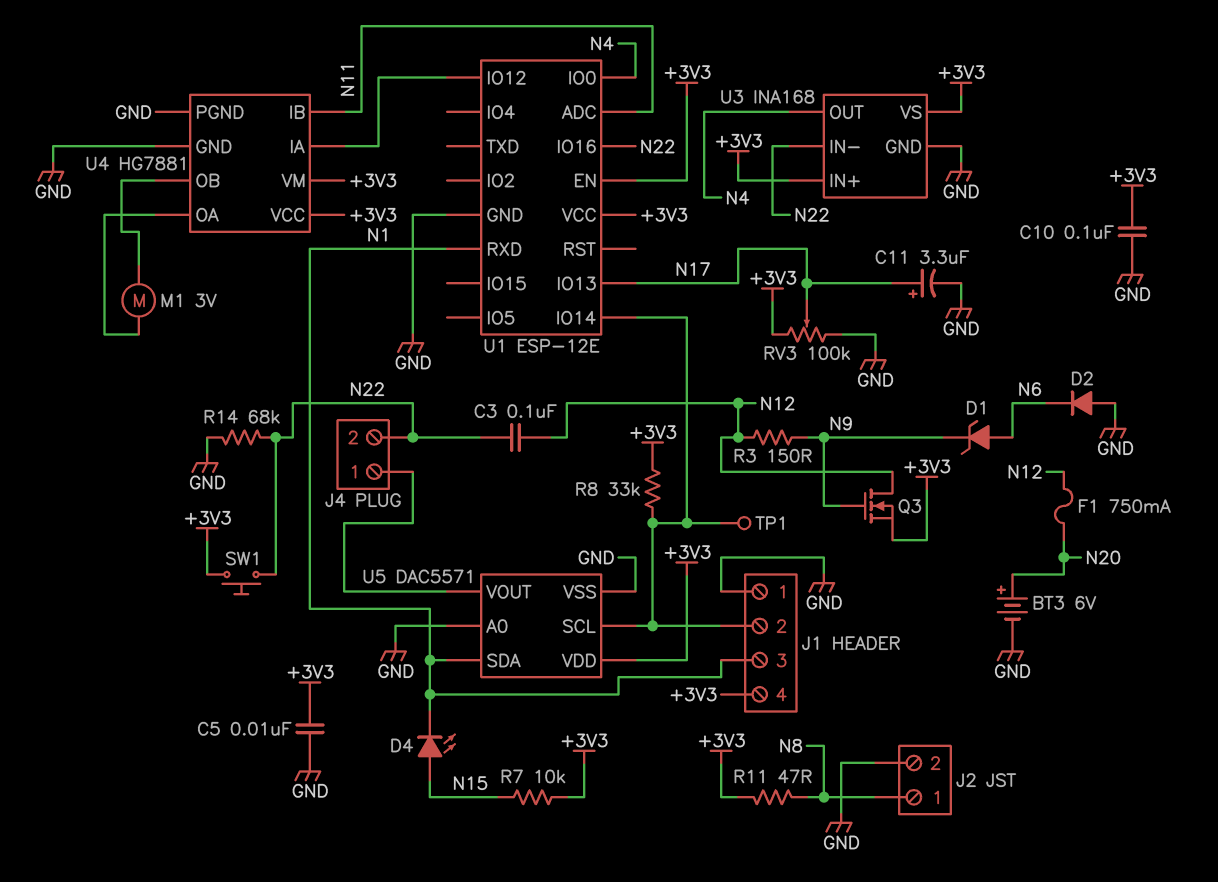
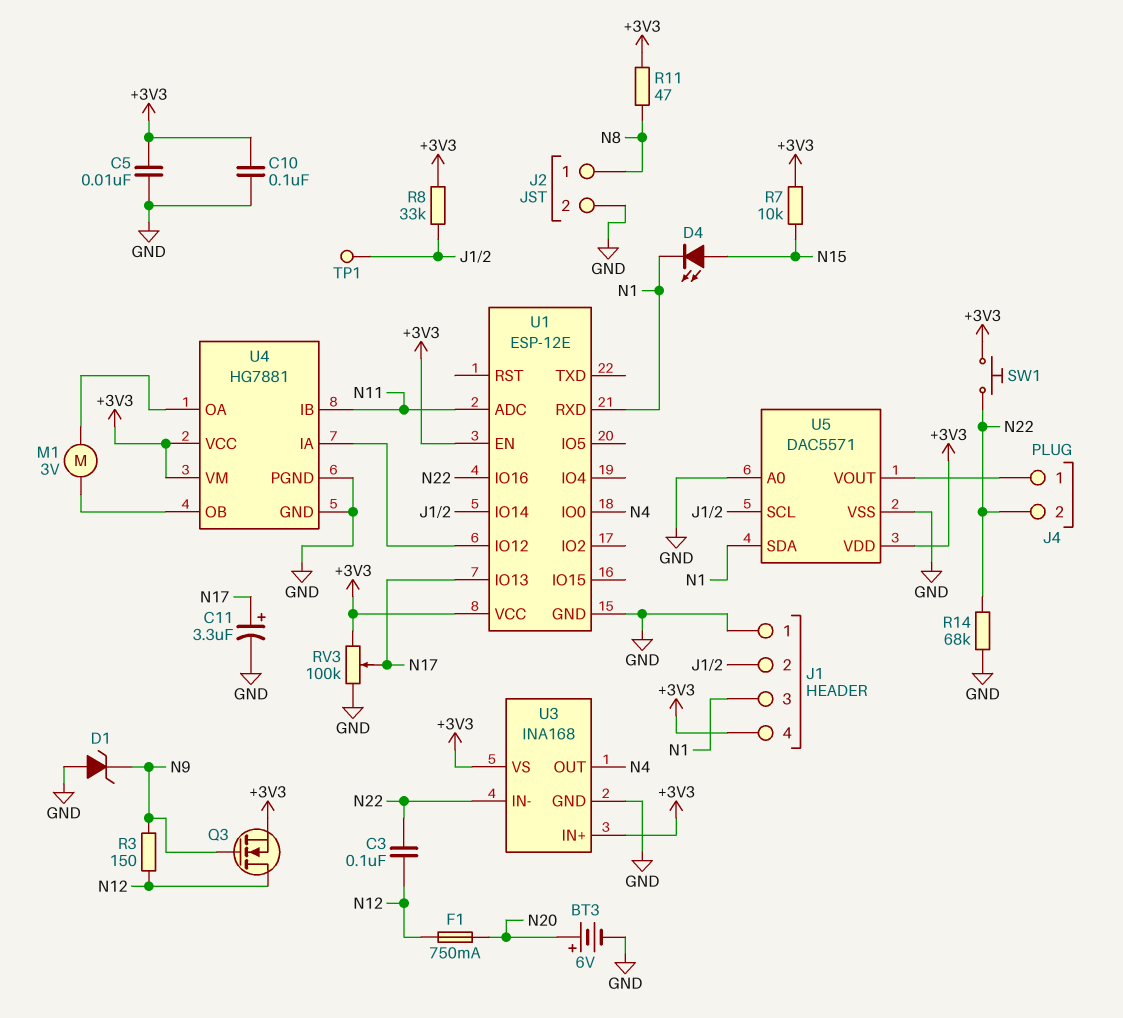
D1: zener (A N6, K N9) -> zener (A GND, K N9)
D2: diode (A GND, K N6) -> none

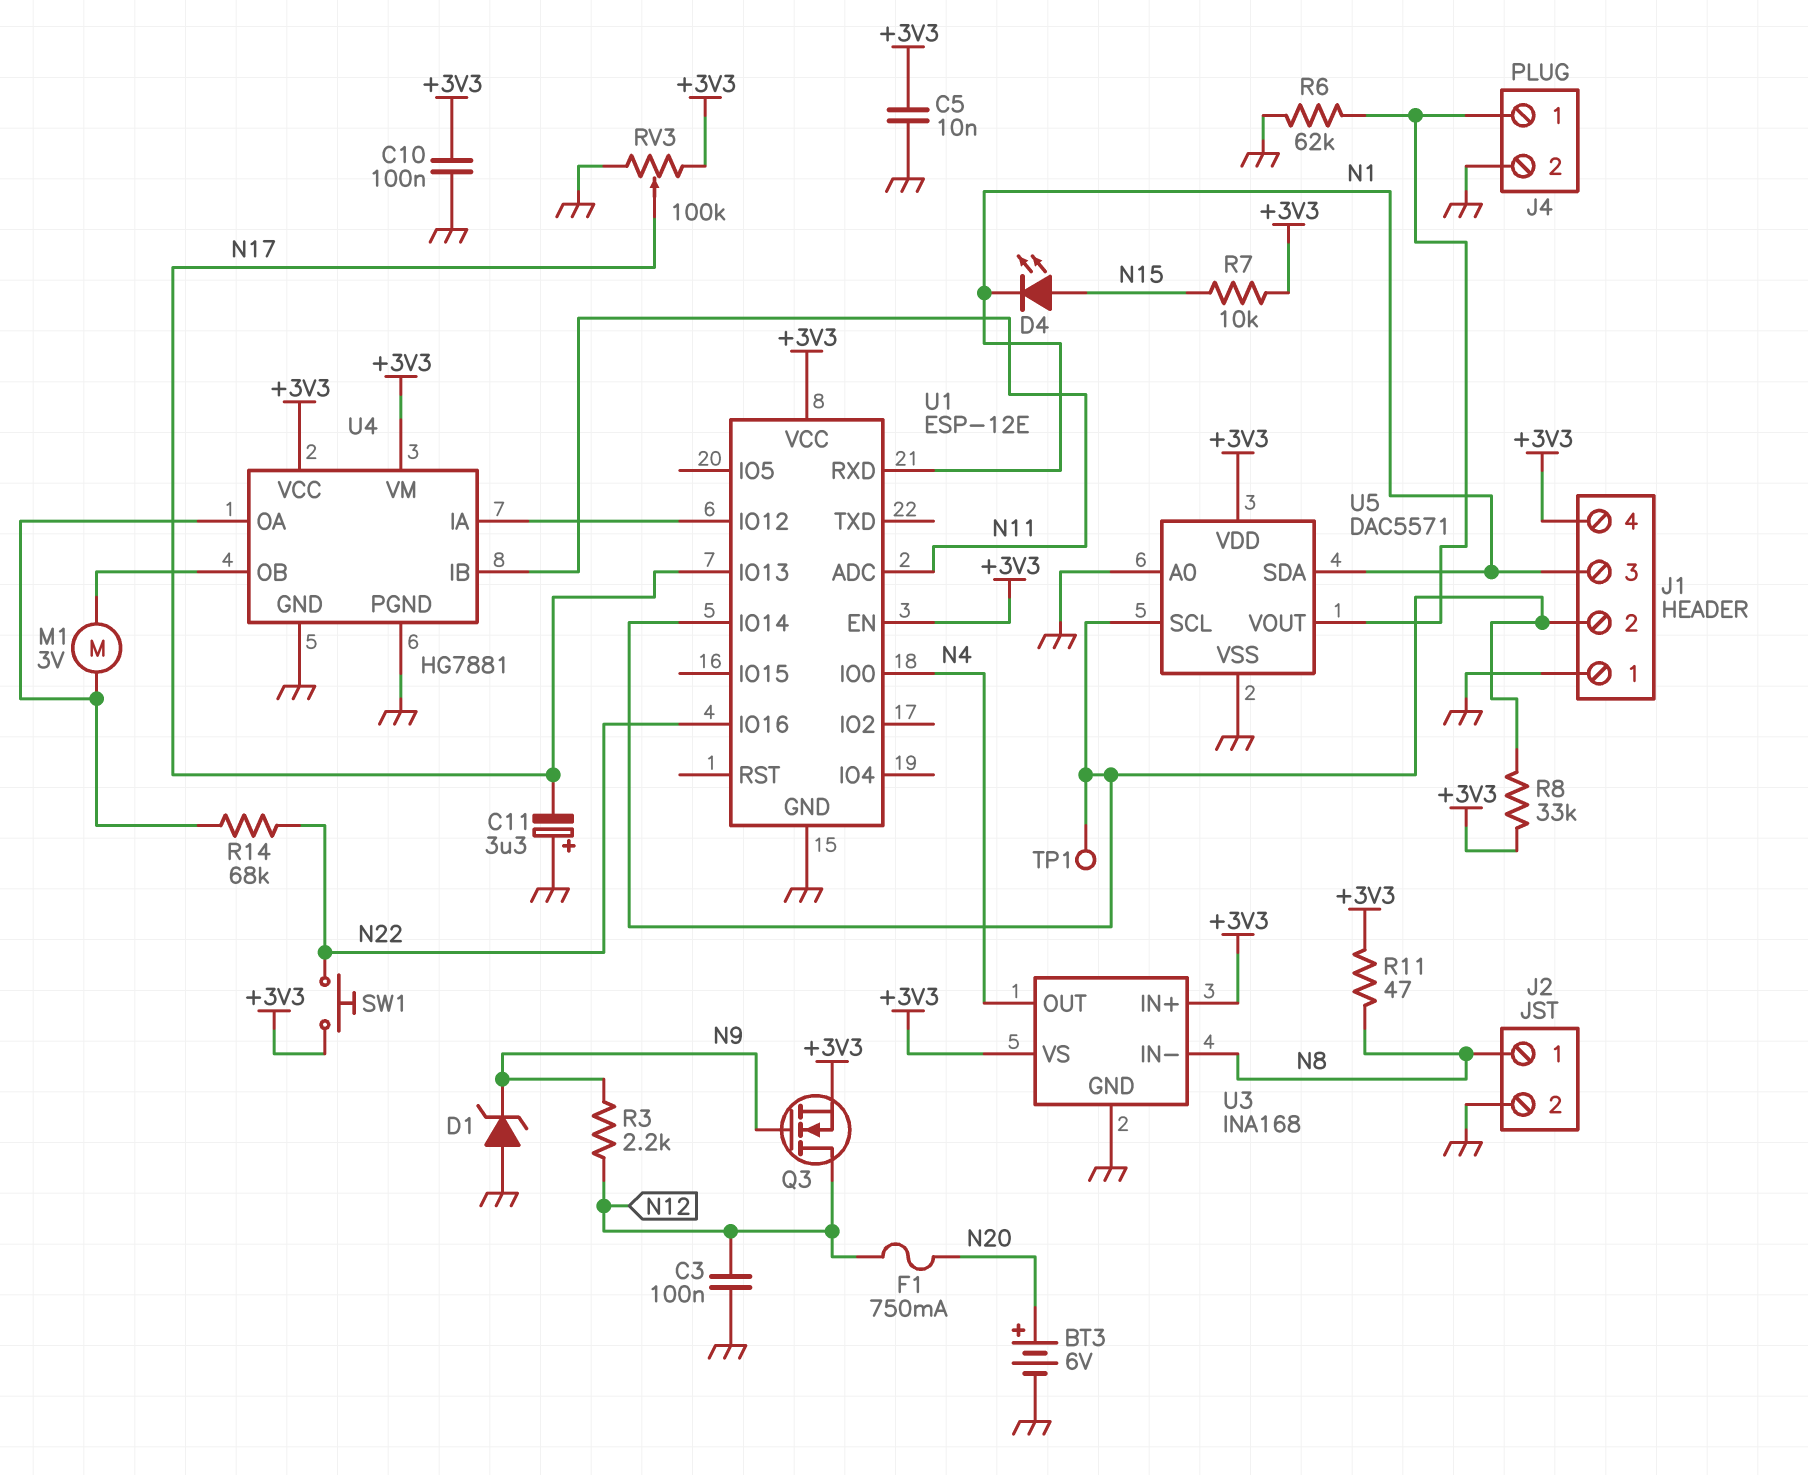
C3: 100nF (N12, N22) -> 100nF (GND, N12)
C11: 3.3uF (plus N17, minus GND) -> 3.3uF (plus GND, minus N17)
J4 pin 2: N22 -> GND
R3: 150 (N9, N12) -> 2.2k (N9, N12)
R6: none -> 62k (GND, J4/1)
R14: 68k (GND, N22) -> 68k (N22, U4/OA)
U3 pin IN-: N22 -> N8

